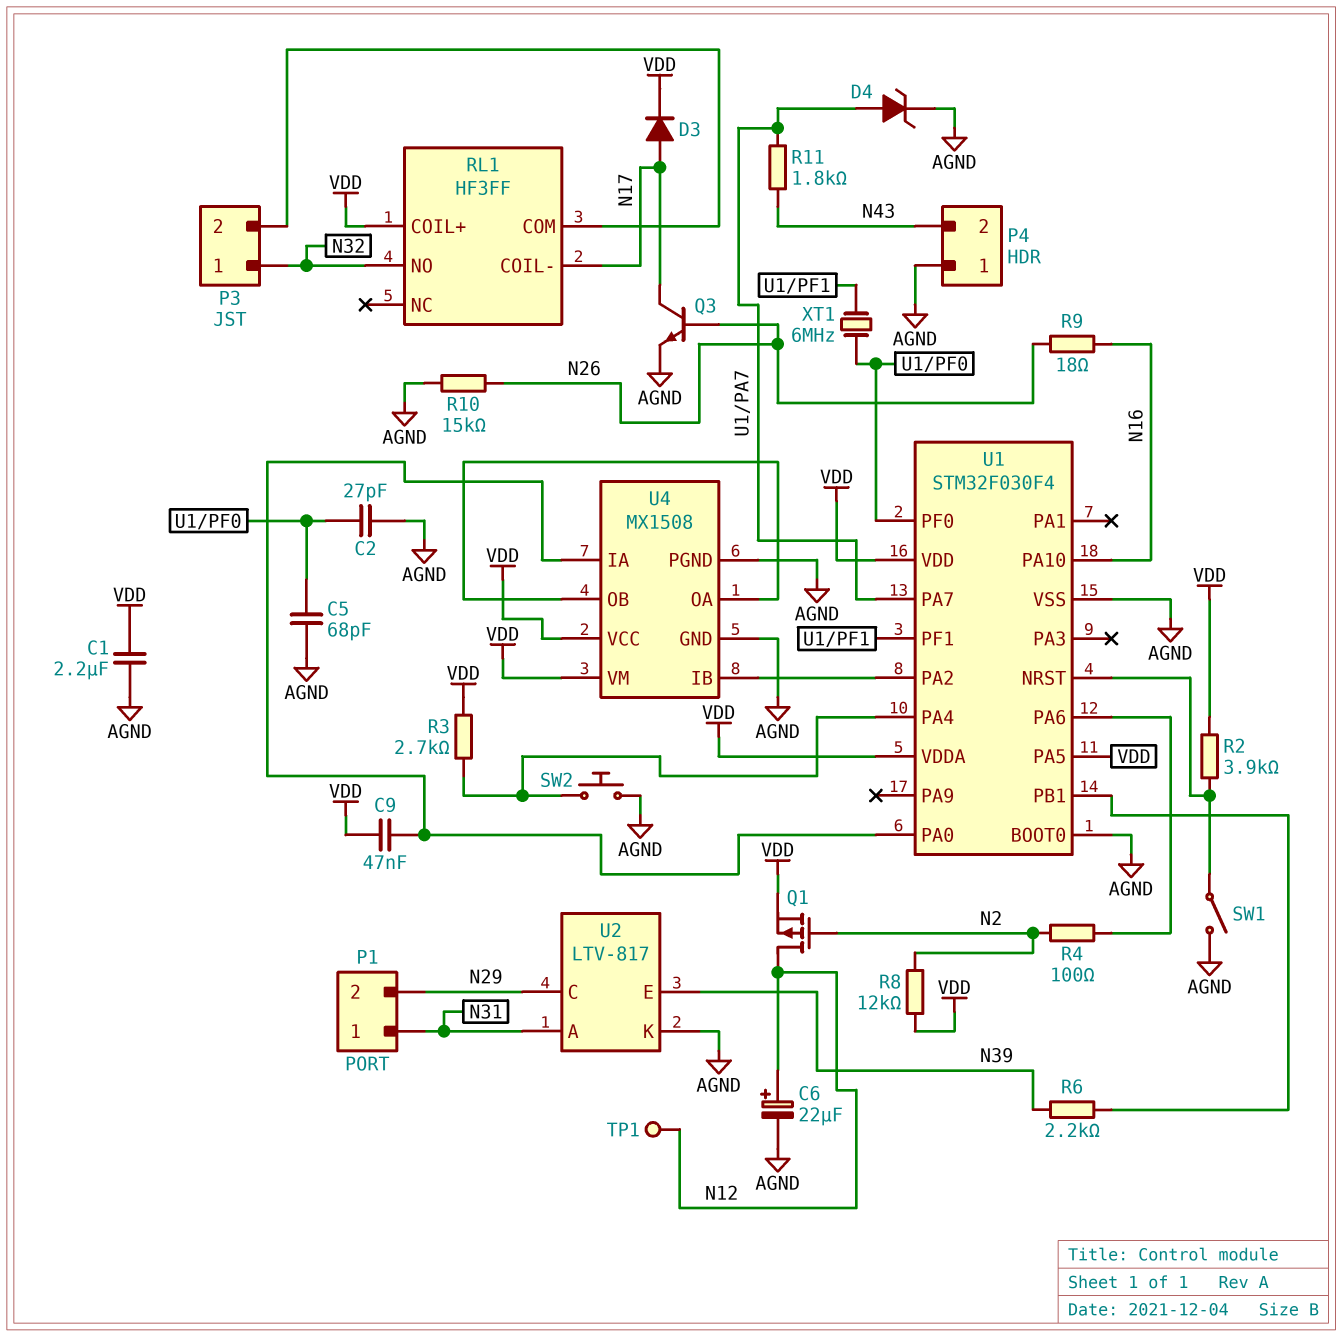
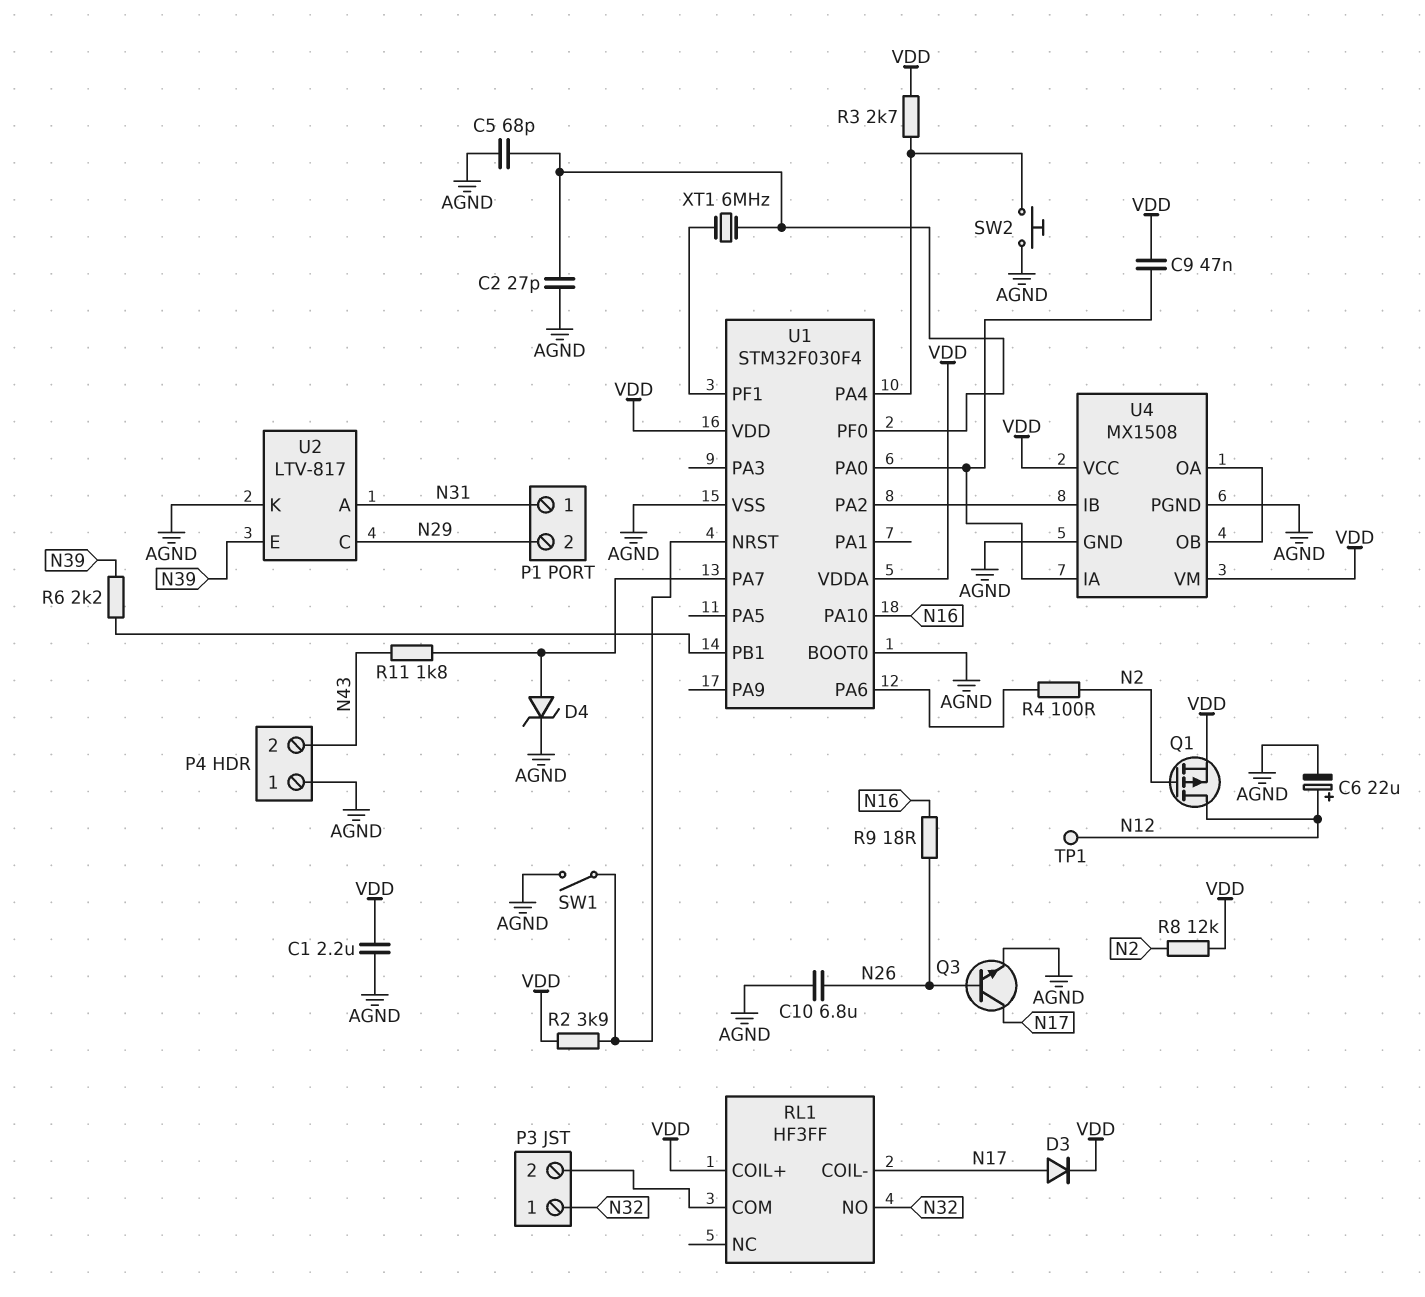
C10: none -> 6.8uF (AGND, N26)
R10: 15k (AGND, N26) -> none
U1 pin PA5: VDD -> none

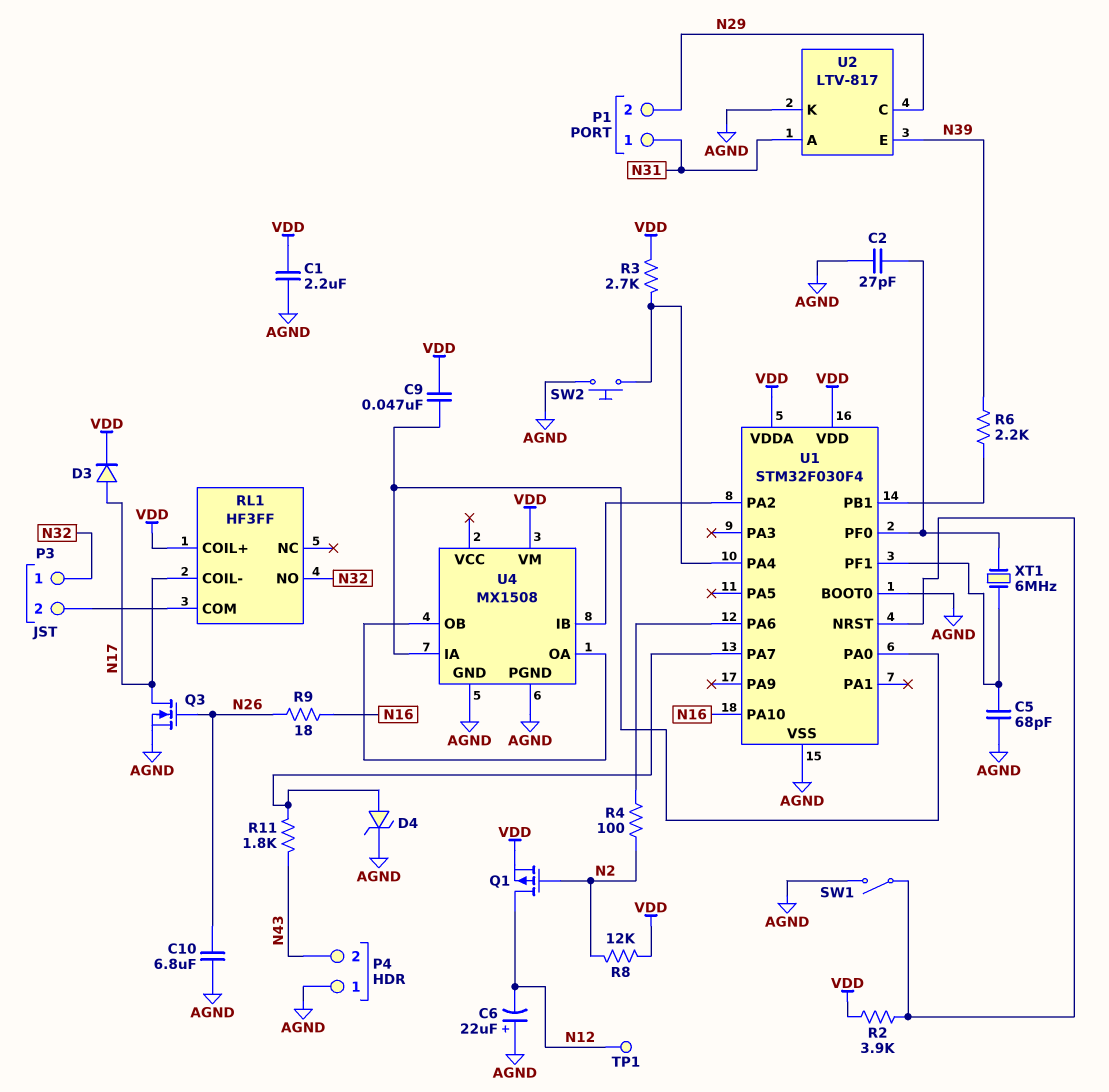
C5: 68pF (AGND, U1/PF0) -> 68pF (AGND, U1/PF1)
C6: 22uF (plus N12, minus AGND) -> 22uF (plus AGND, minus N12)
Q3: NPN (B N26, C N17, E AGND) -> NMOS (G N26, D N17, S AGND)
U4 pin VCC: VDD -> none

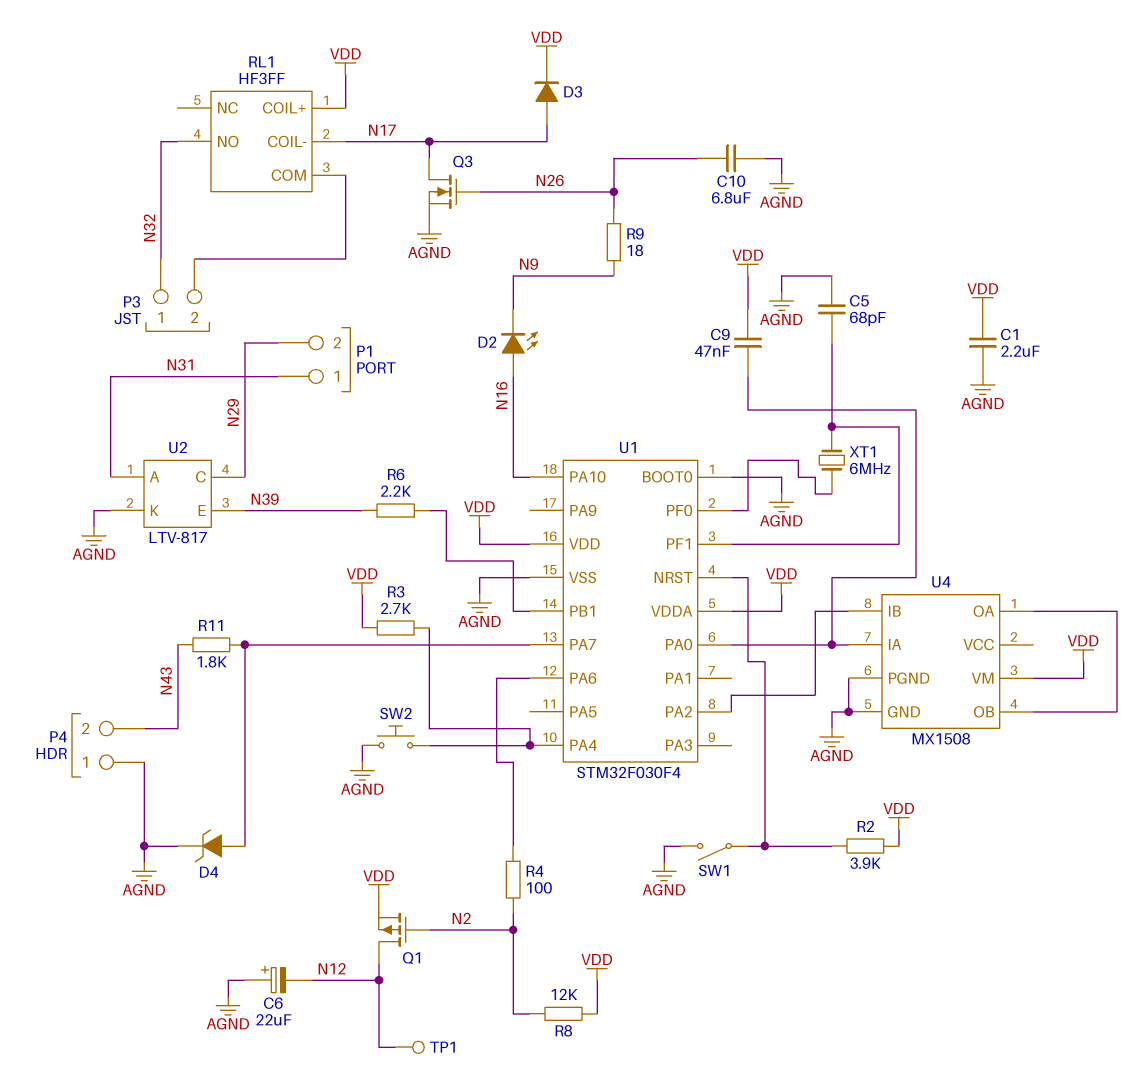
C2: 27pF (AGND, U1/PF0) -> none
D2: none -> LED (A N16, K N9)
R9: 18 (N16, N26) -> 18 (N9, N26)

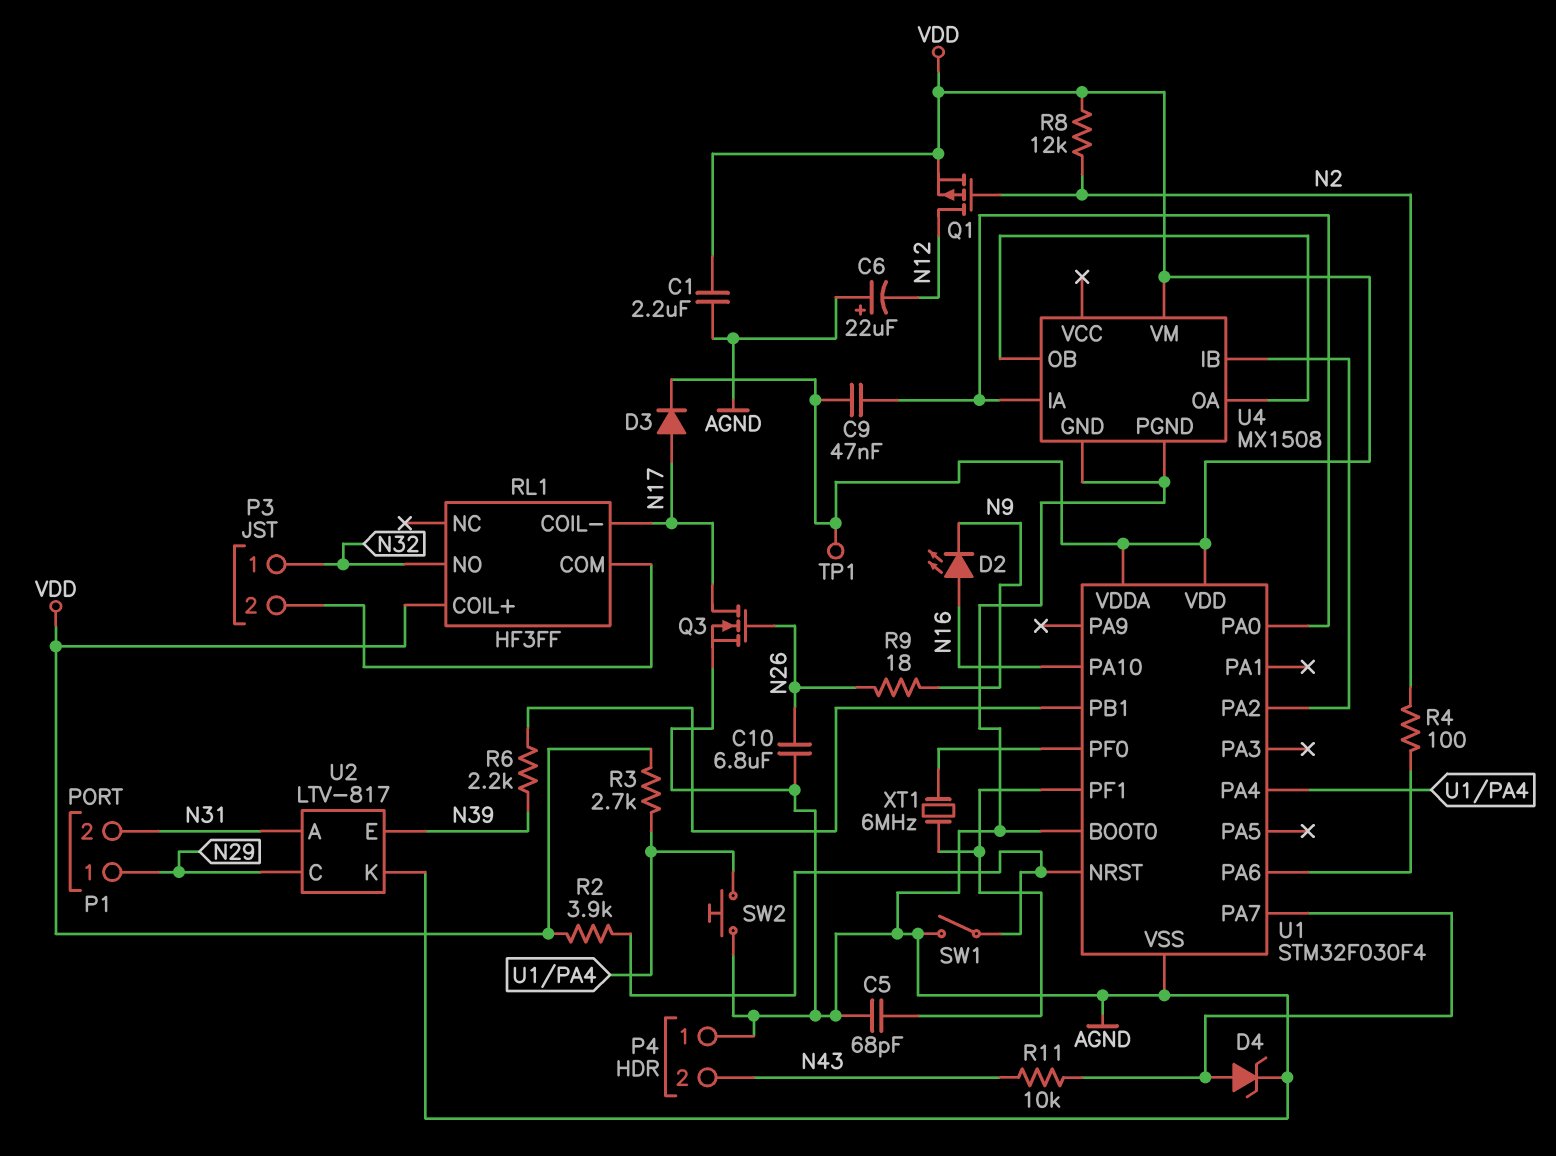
P1 pin 1: N31 -> N29
P1 pin 2: N29 -> N31
R11: 1.8k (N43, U1/PA7) -> 10k (N43, U1/PA7)
TP1: test point (N12) -> test point (VDD)

